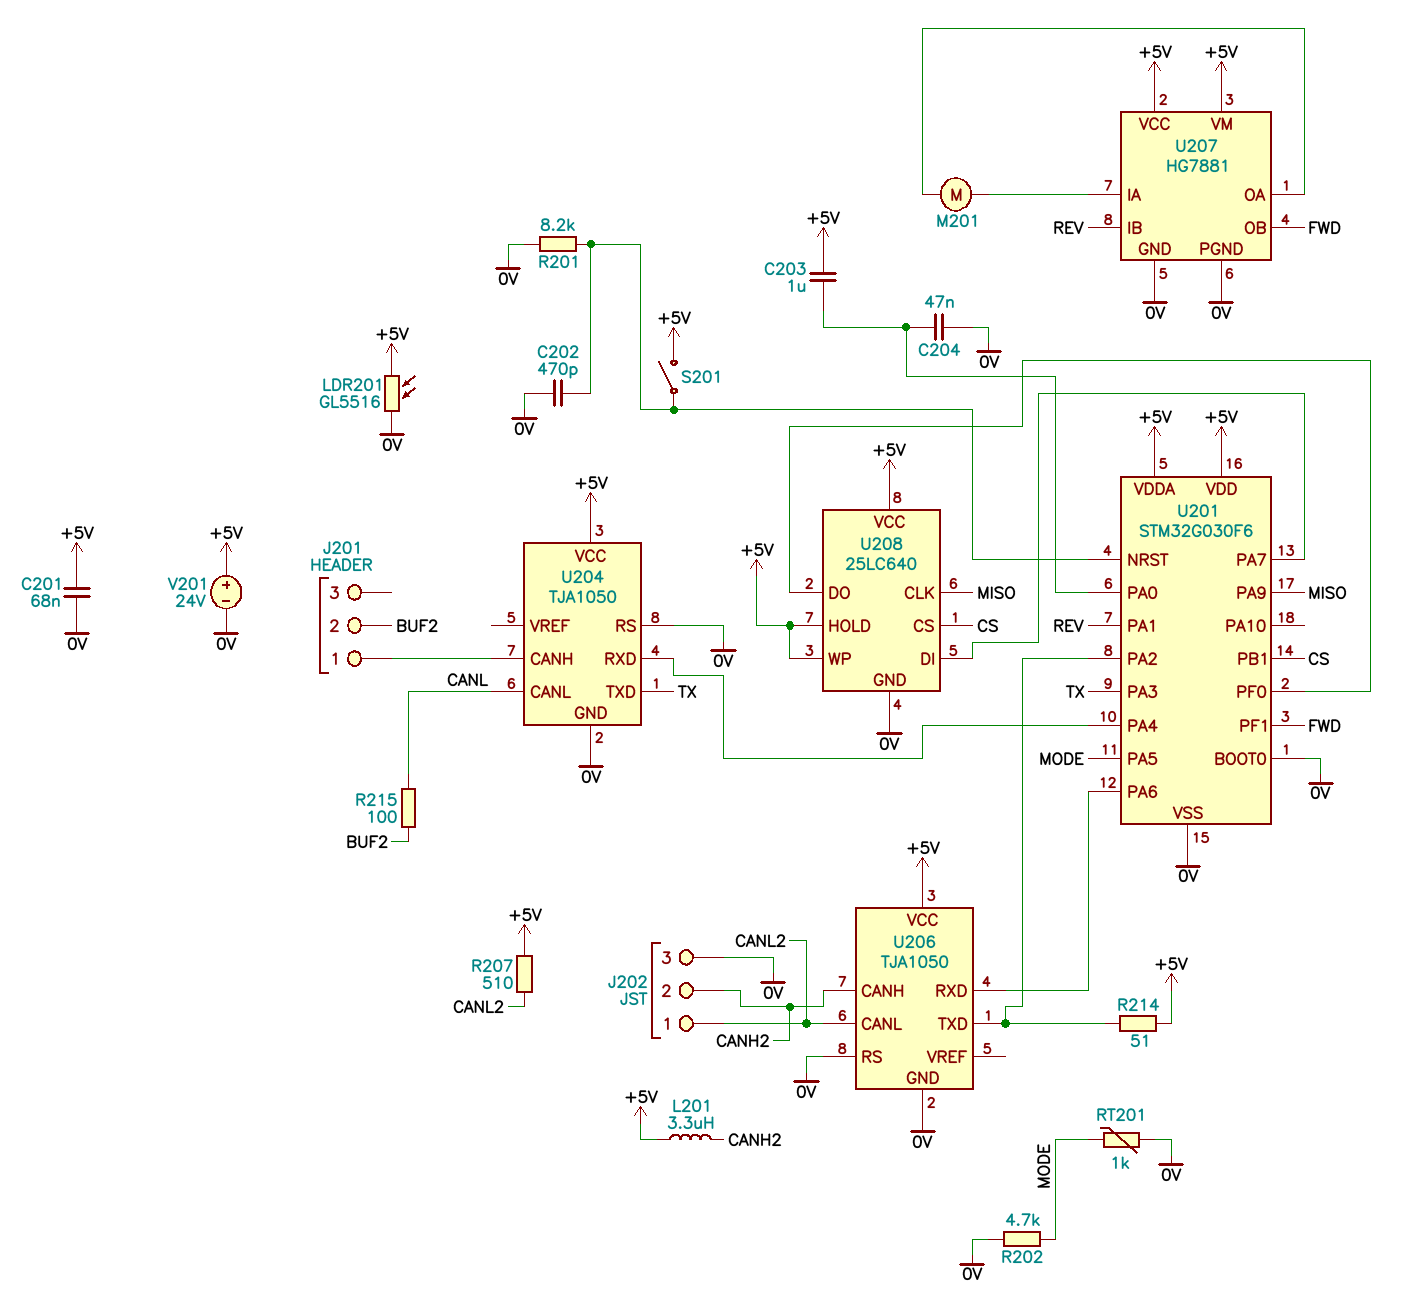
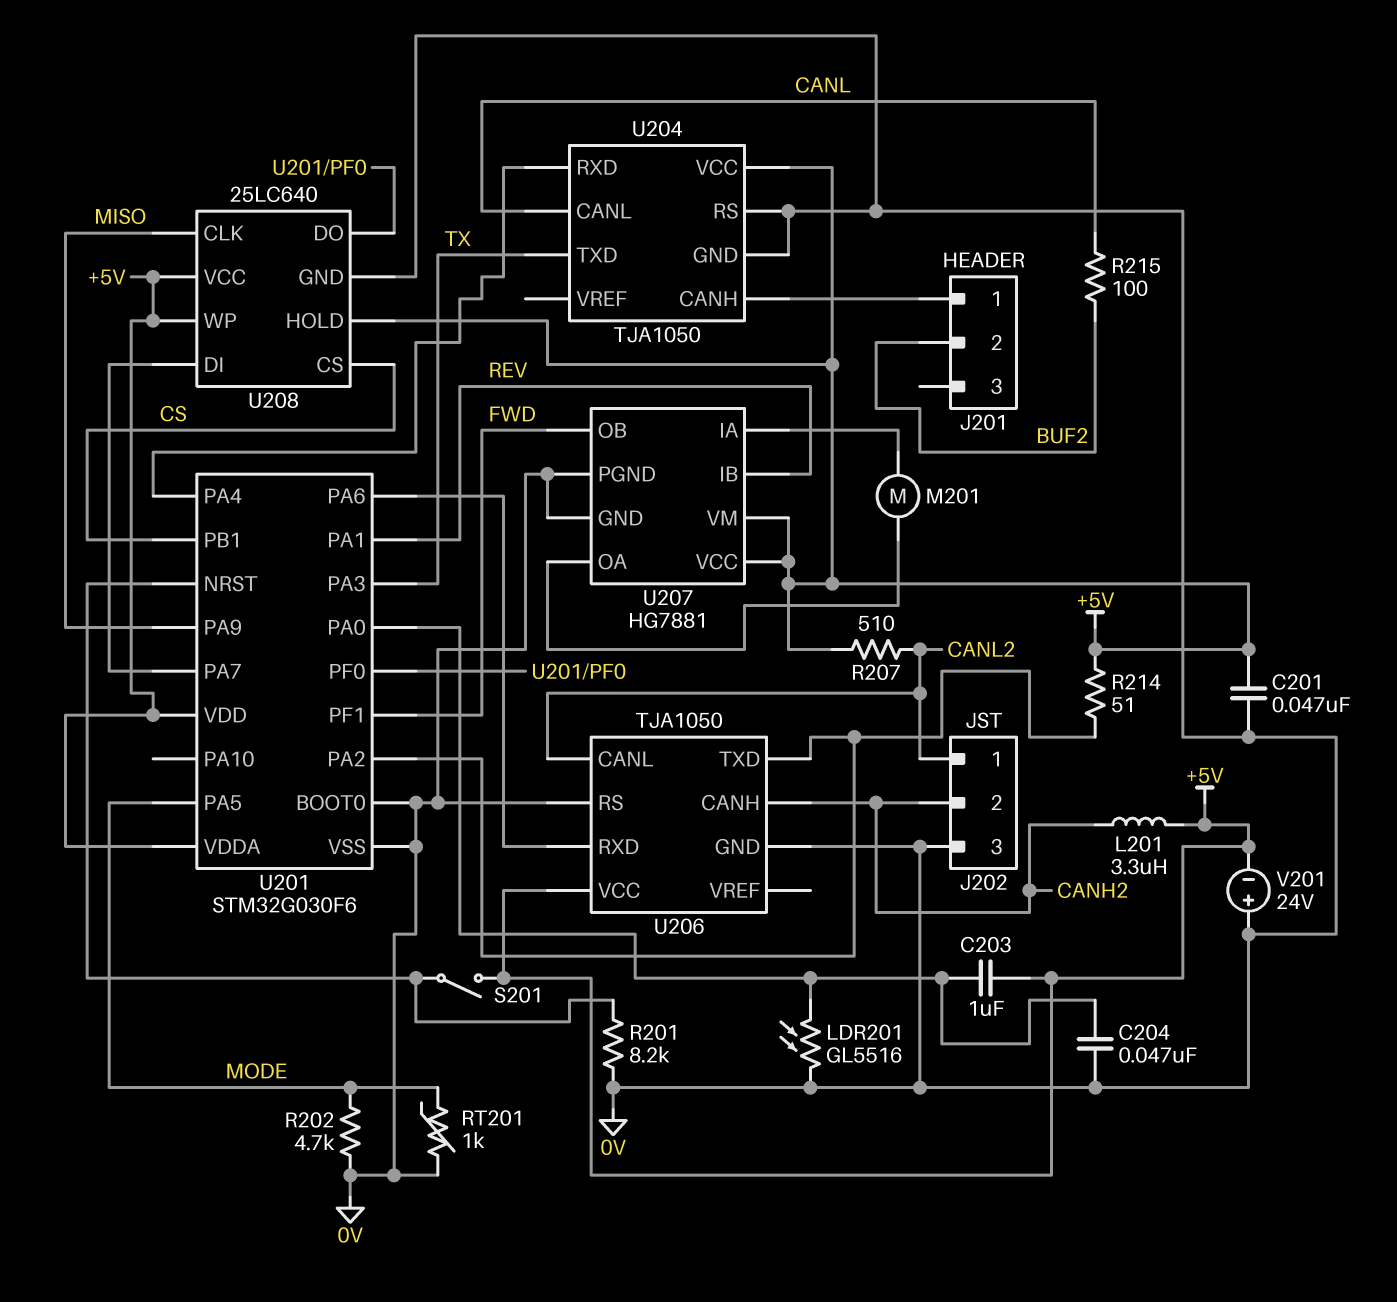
C201: 68nF (+5V, 0V) -> 47nF (+5V, 0V)
C202: 470pF (0V, U201/NRST) -> none
LDR201: GL5516 (+5V, 0V) -> GL5516 (0V, U201/PA0)
V201: 24V (plus +5V, minus 0V) -> 24V (plus 0V, minus +5V)

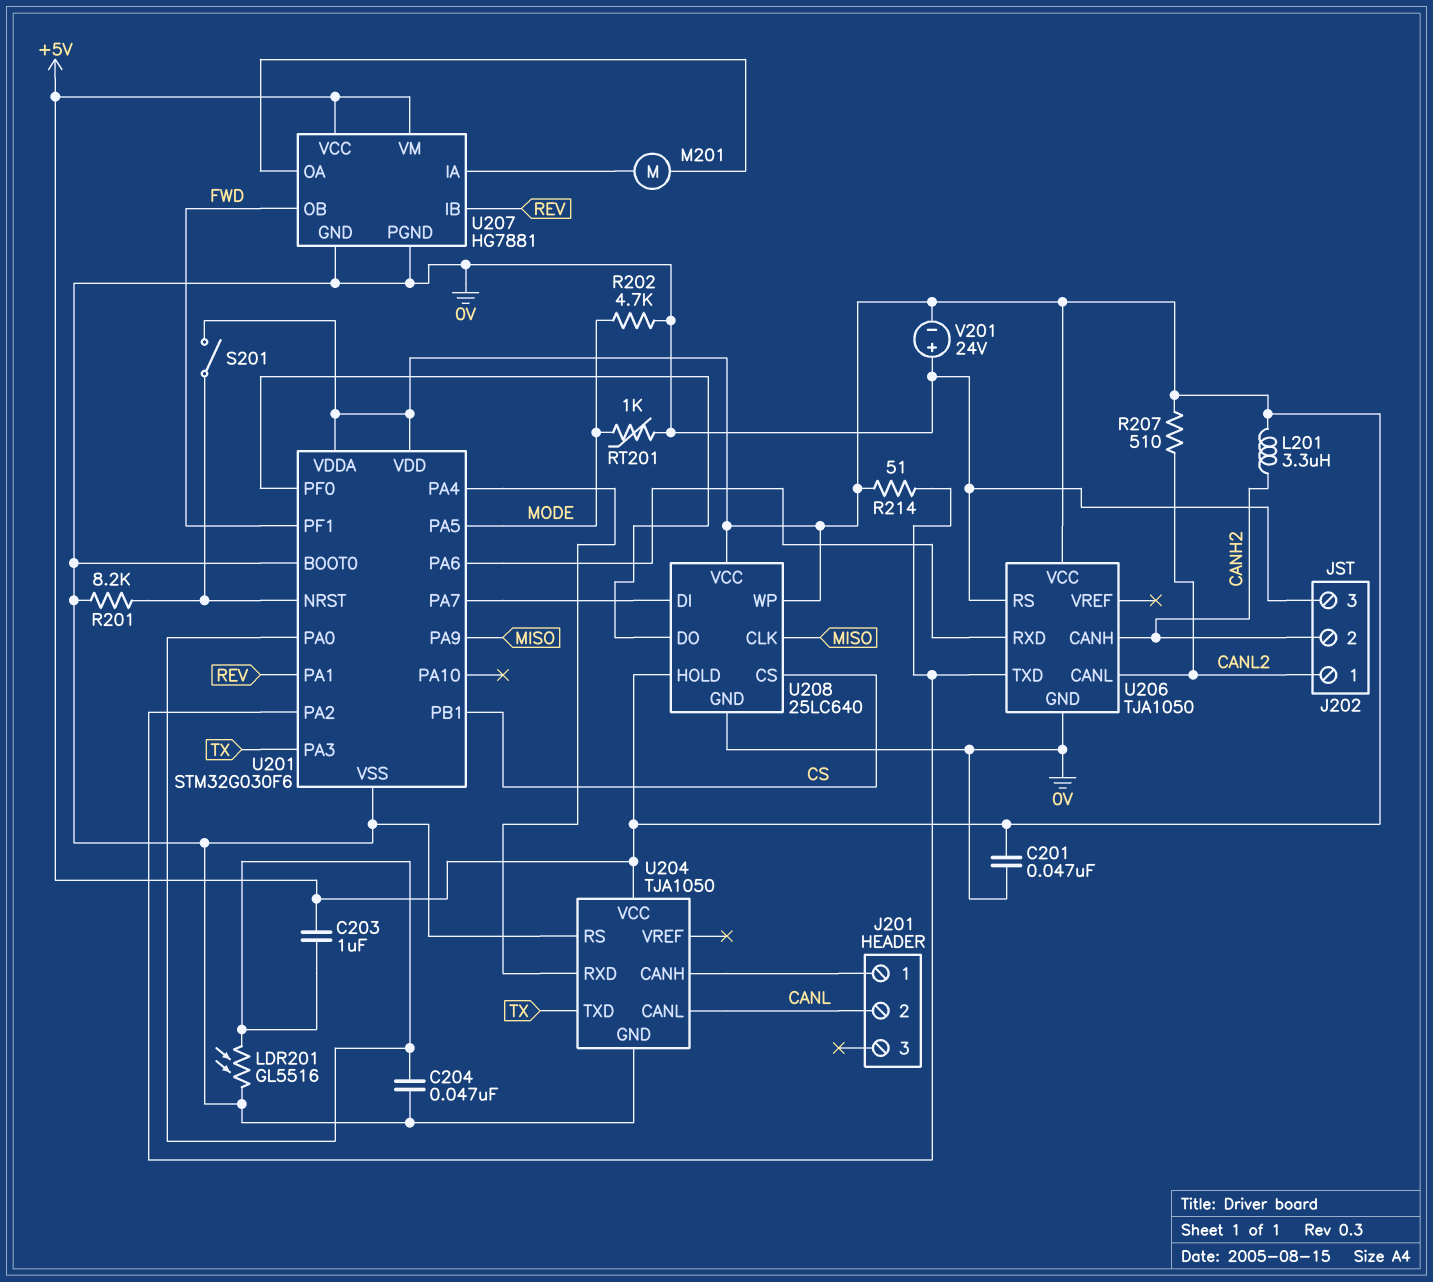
J201 pin 2: BUF2 -> CANL
R215: 100 (BUF2, CANL) -> none

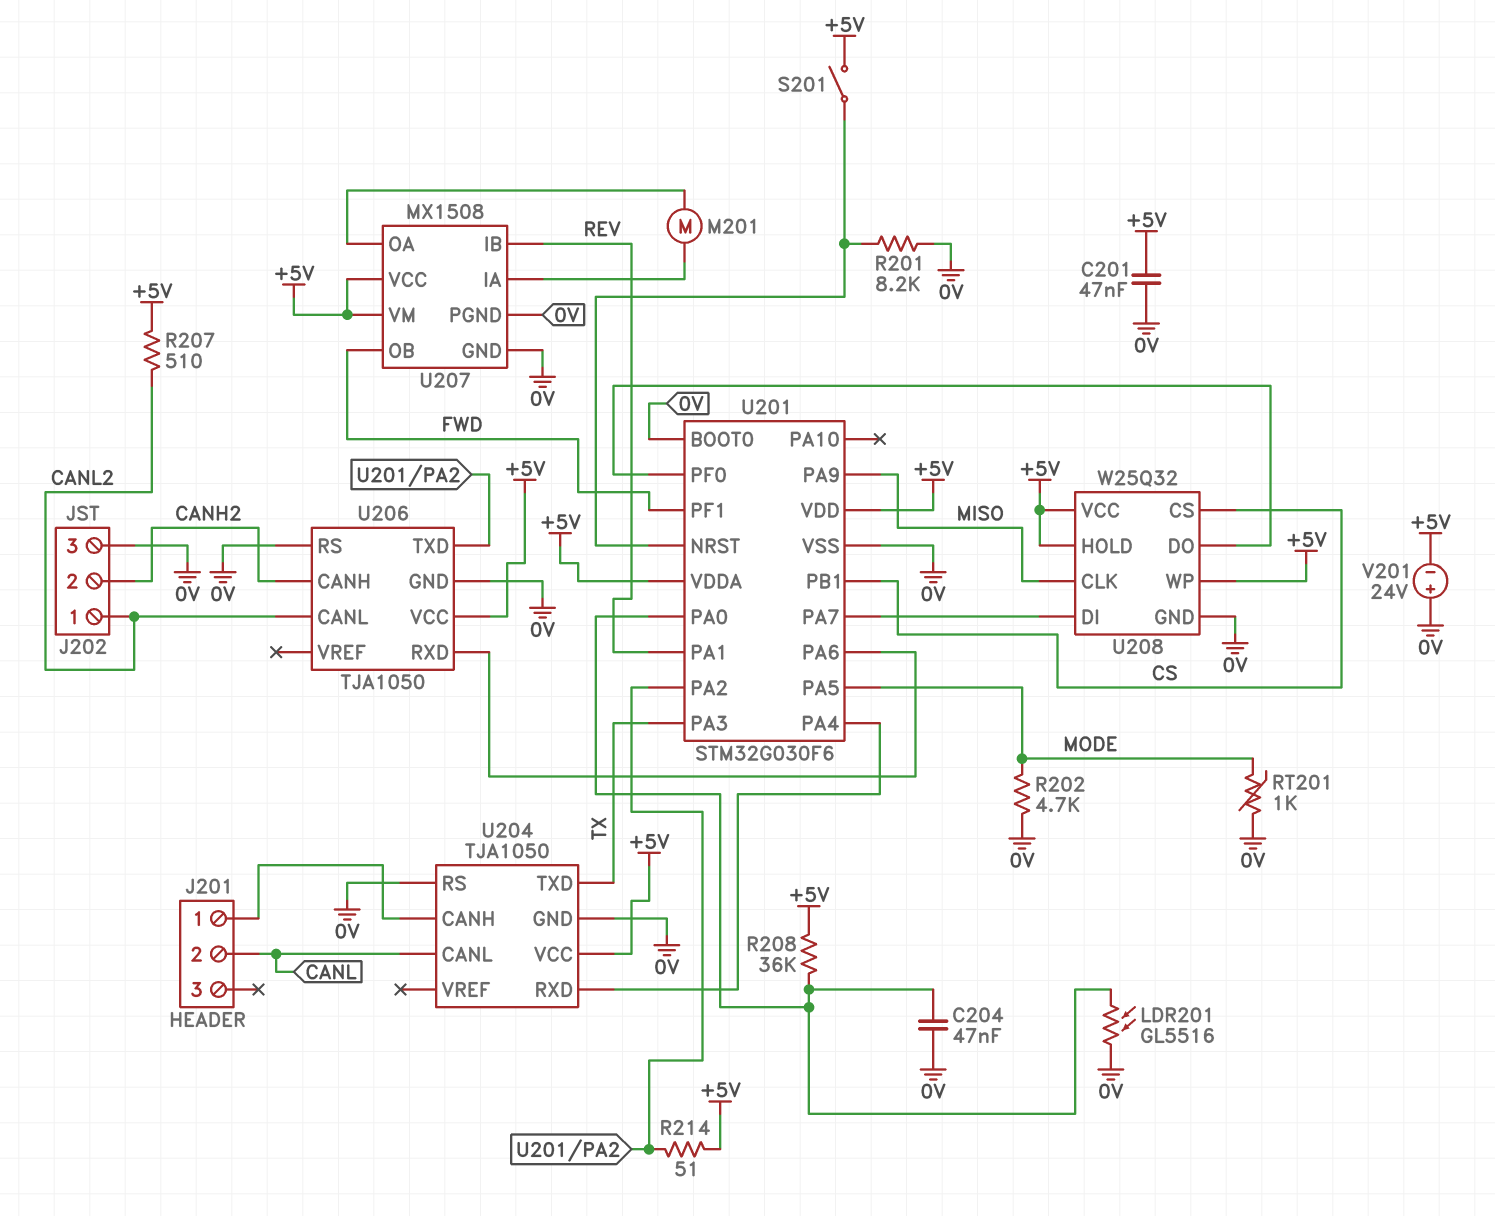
C203: 1uF (+5V, U201/PA0) -> none
L201: 3.3uH (+5V, CANH2) -> none
R208: none -> 36k (+5V, U201/PA0)
U207: HG7881 -> MX1508
U208: 25LC640 -> W25Q32

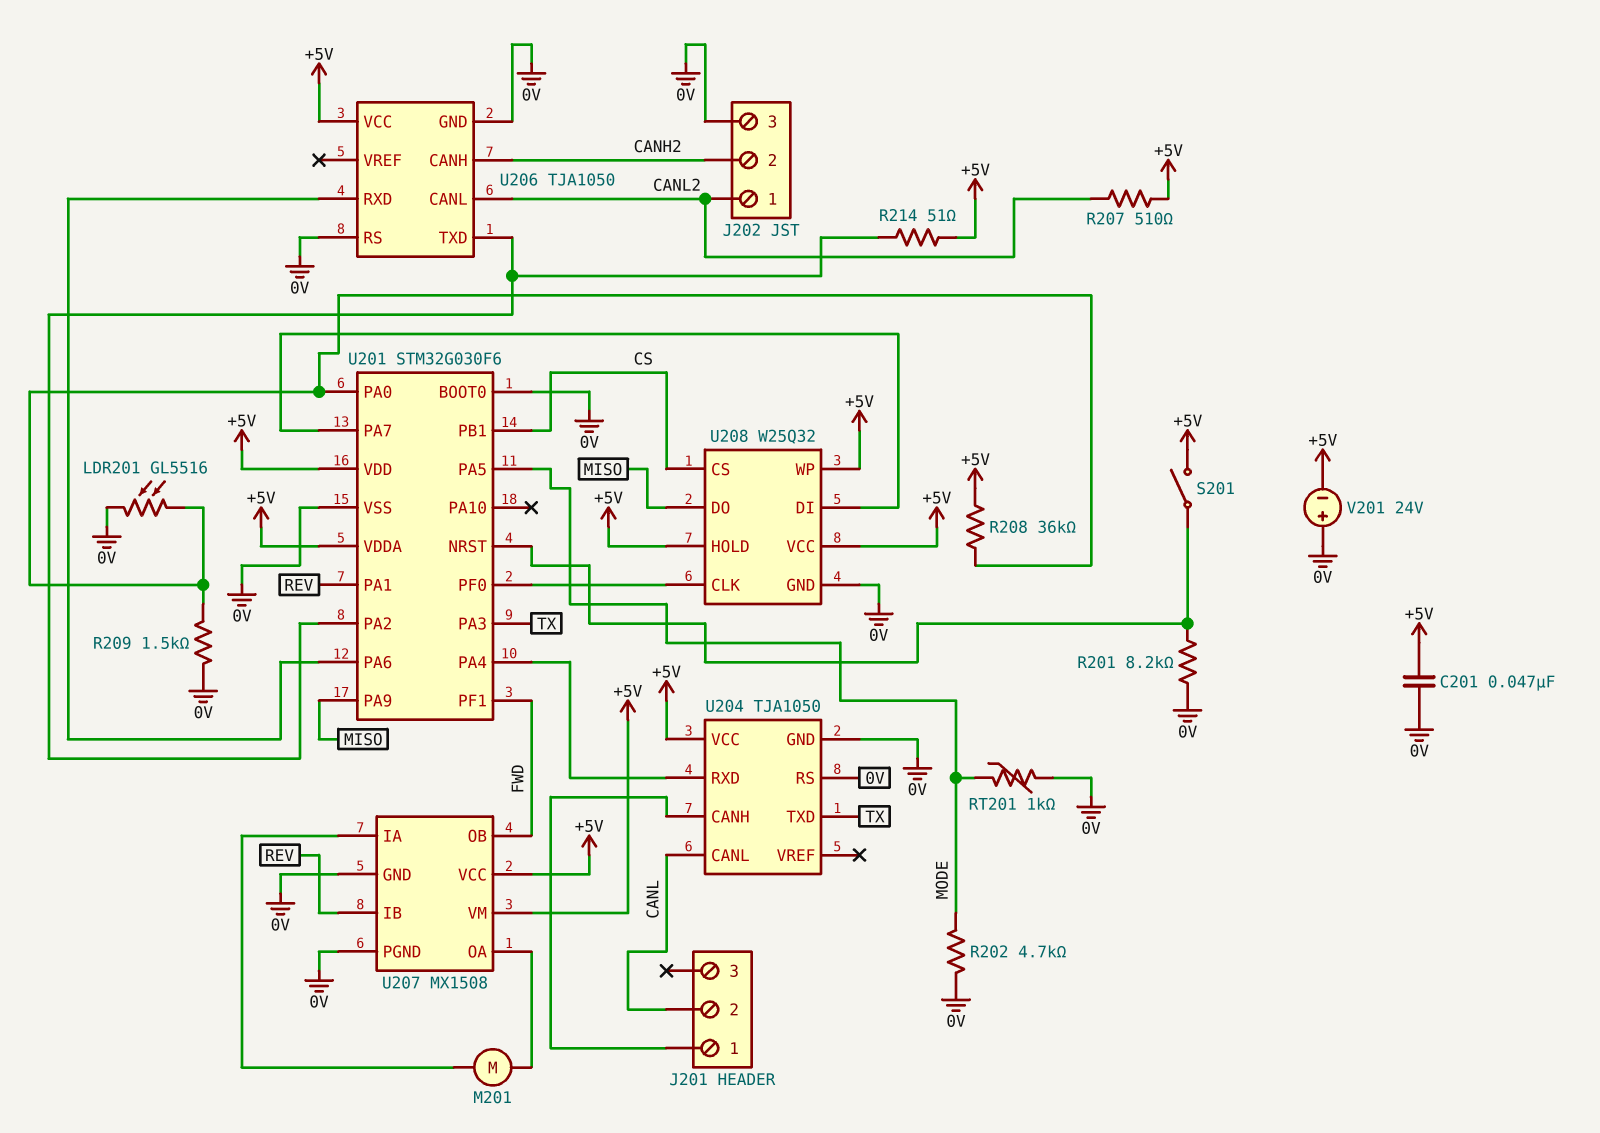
C204: 47nF (0V, U201/PA0) -> none
R209: none -> 1.5k (0V, U201/PA0)
U208 pin CLK: MISO -> U201/PF0
U208 pin DO: U201/PF0 -> MISO

